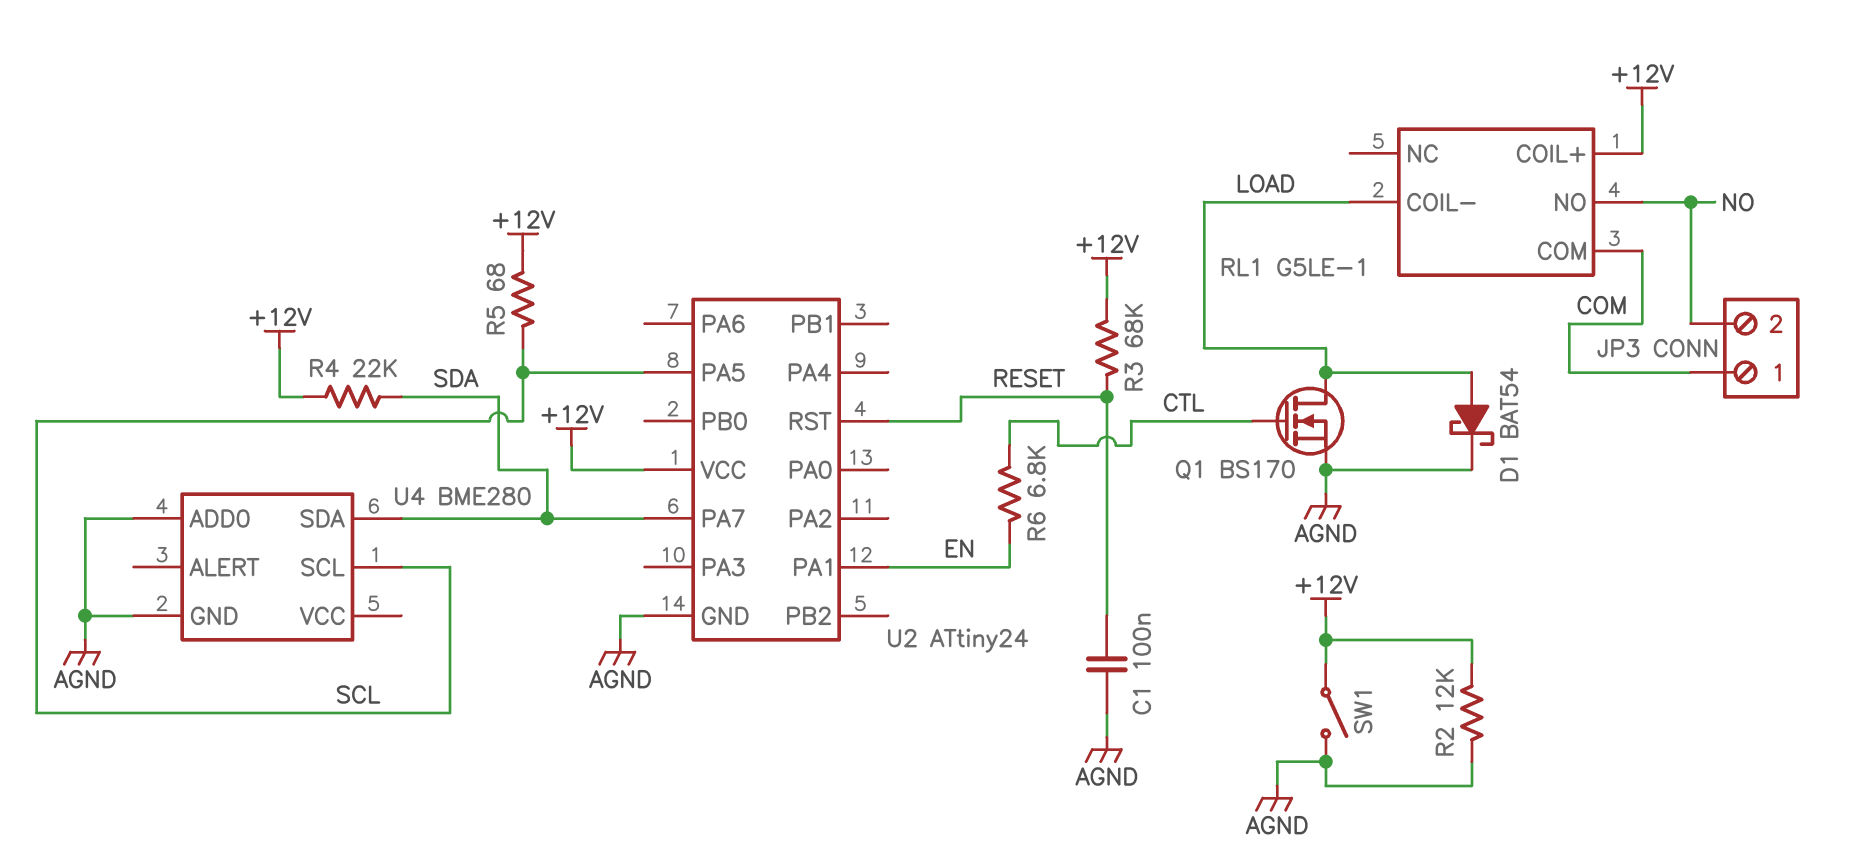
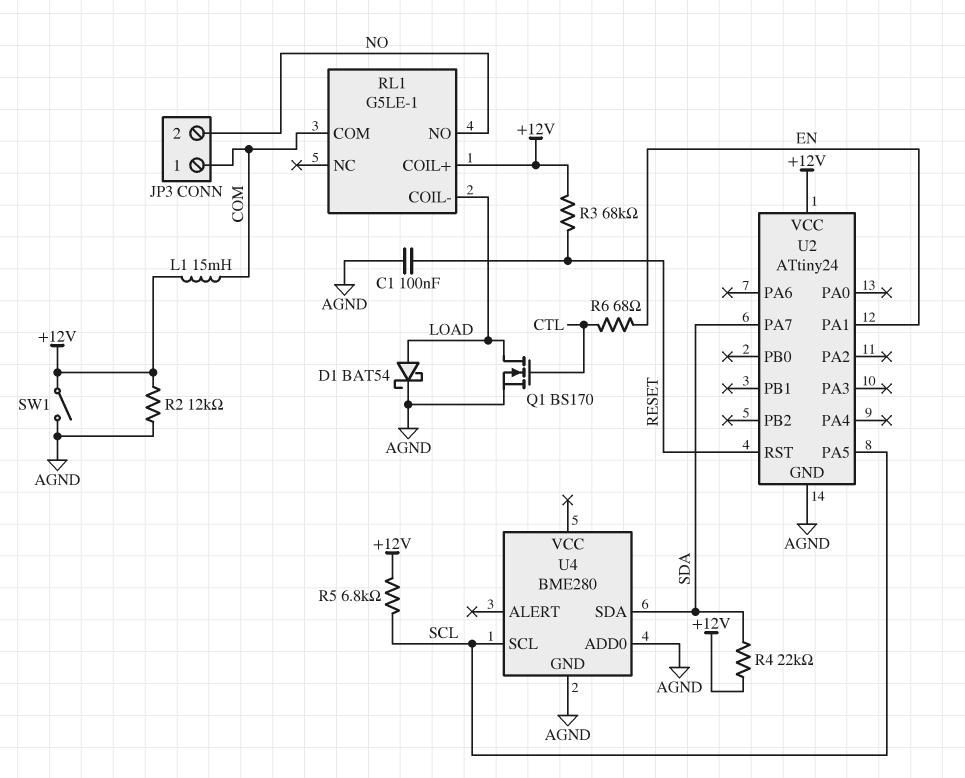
L1: none -> 15mH (+12V, COM)
R5: 68 (+12V, SCL) -> 6.8k (+12V, SCL)
R6: 6.8k (CTL, EN) -> 68 (CTL, EN)

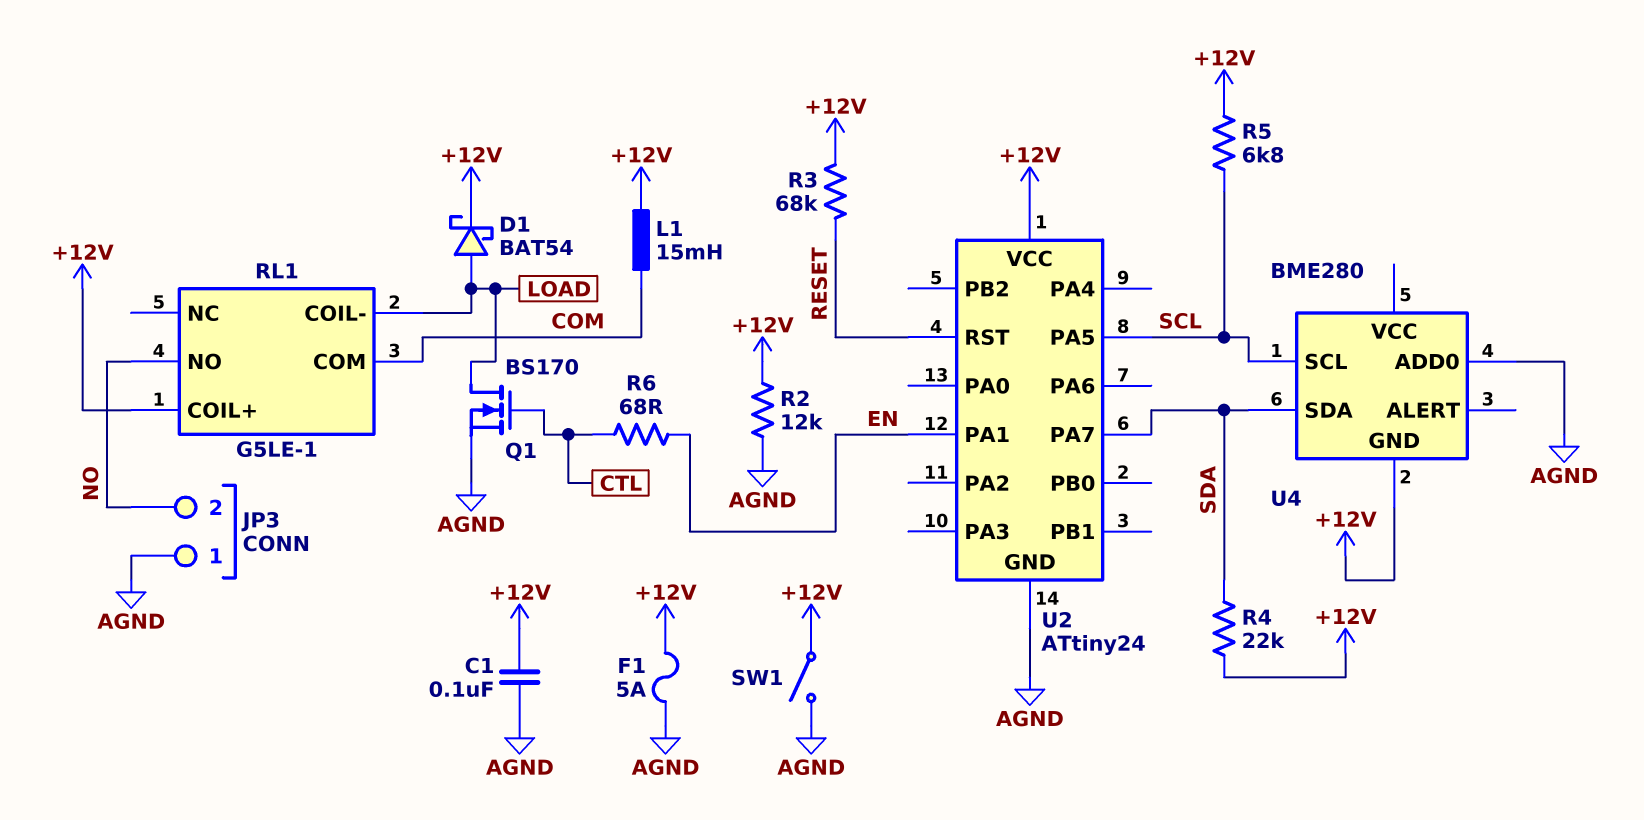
C1: 100nF (AGND, RESET) -> 100nF (+12V, AGND)
D1: schottky BAT54 (A LOAD, K AGND) -> schottky BAT54 (A LOAD, K +12V)
F1: none -> 5A (+12V, AGND)
JP3 pin 1: COM -> AGND
U4 pin GND: AGND -> +12V

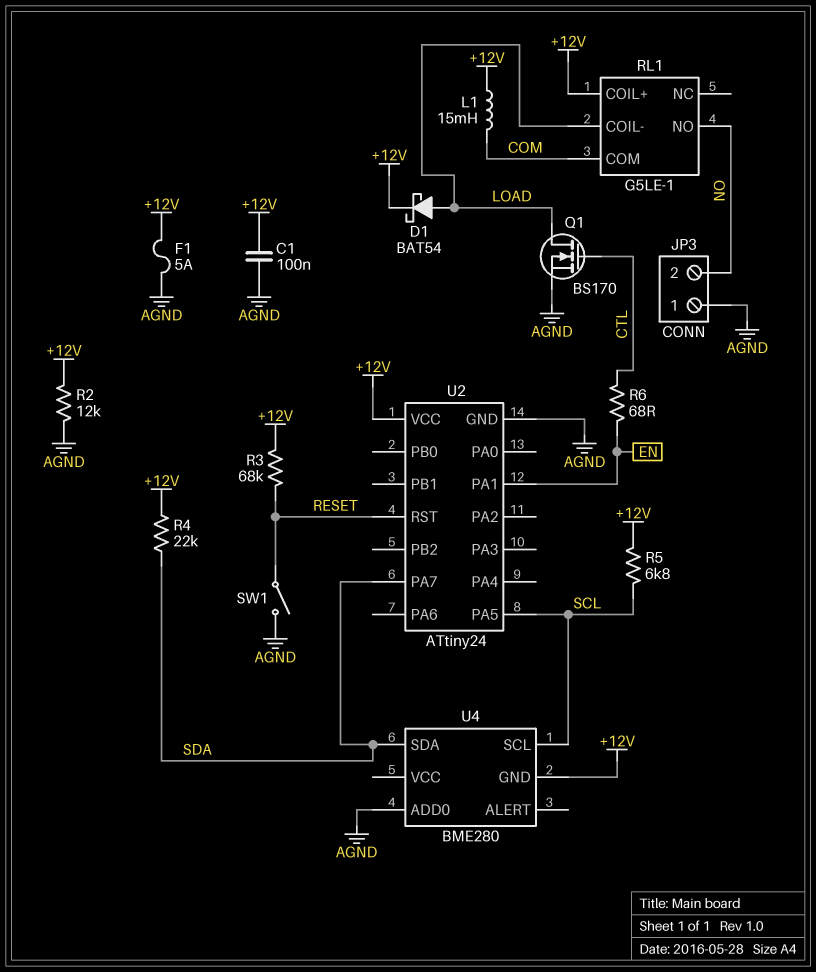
SW1: switch (+12V, AGND) -> switch (AGND, RESET)

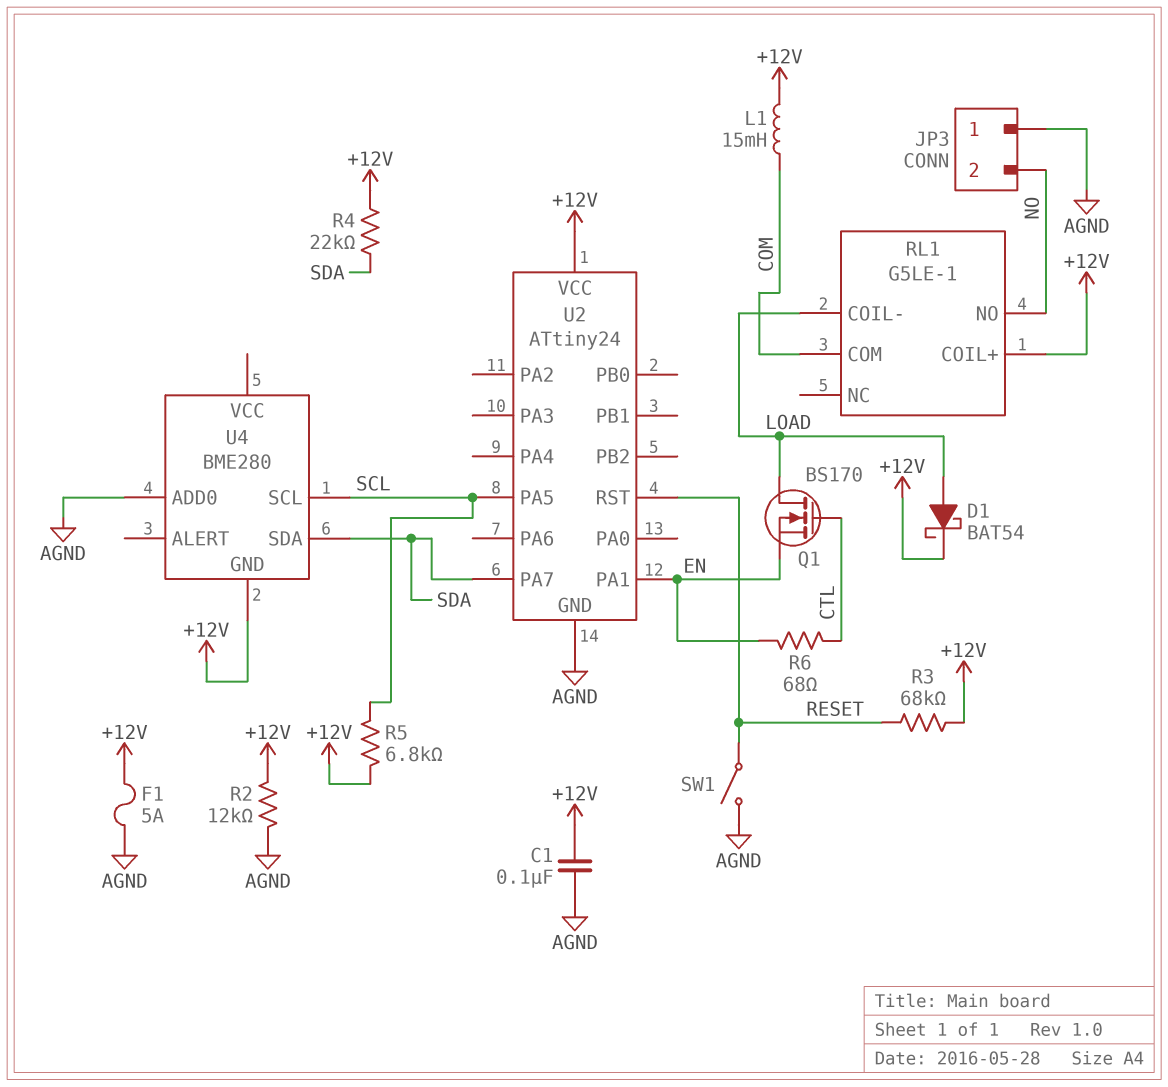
Q1: NMOS BS170 (G CTL, D LOAD, S AGND) -> NMOS BS170 (G CTL, D LOAD, S EN)

